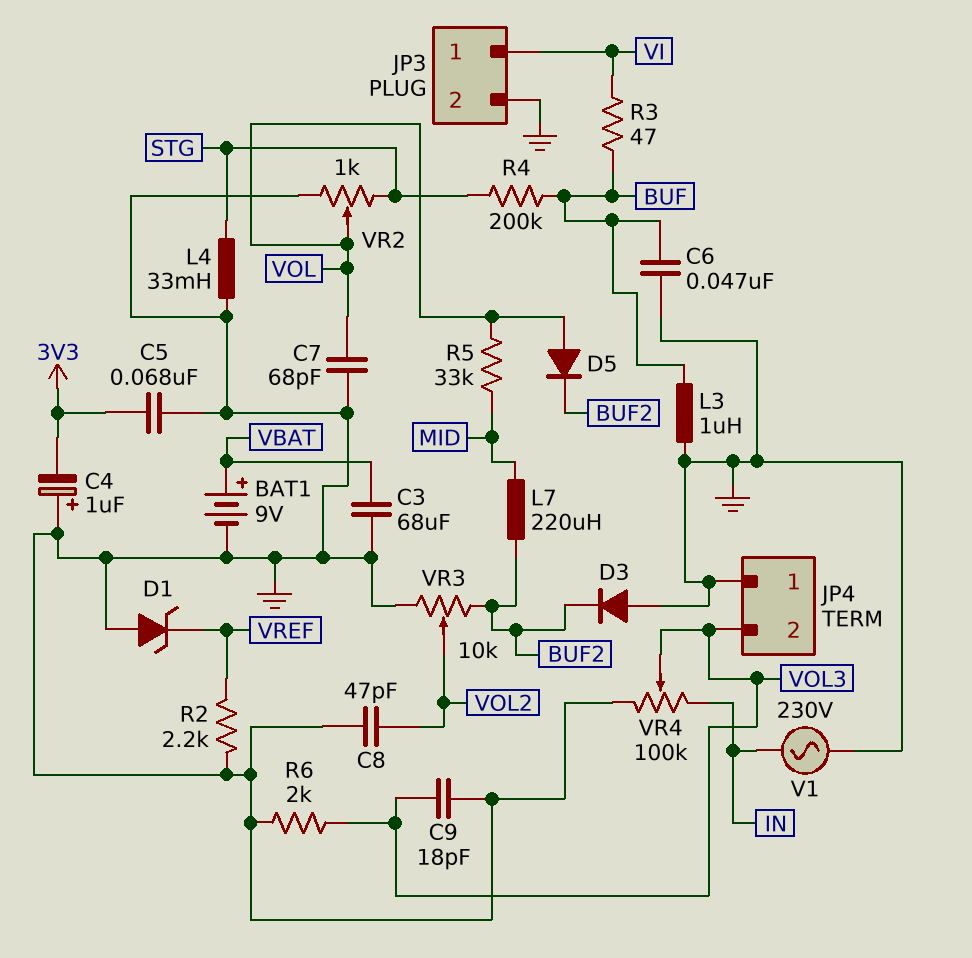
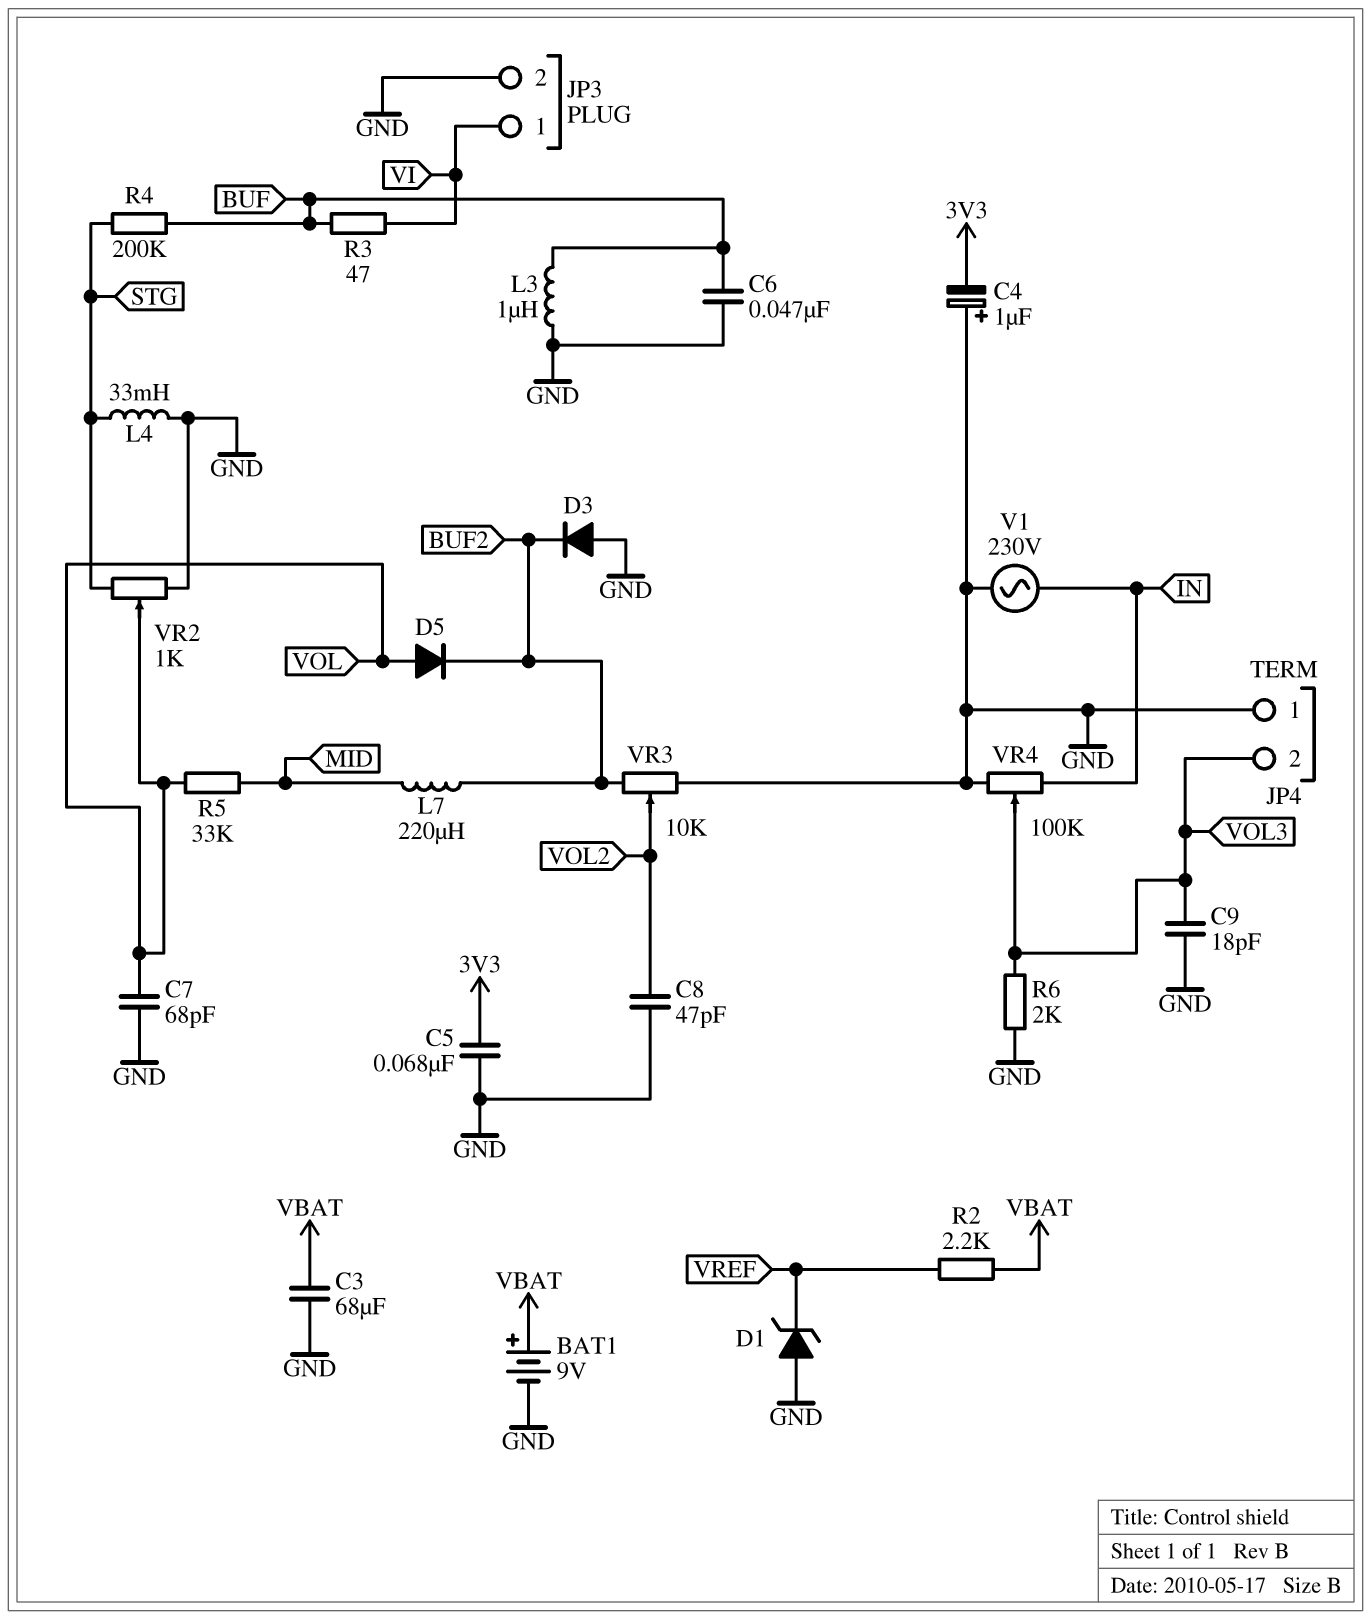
R2: 2.2k (GND, VREF) -> 2.2k (VBAT, VREF)

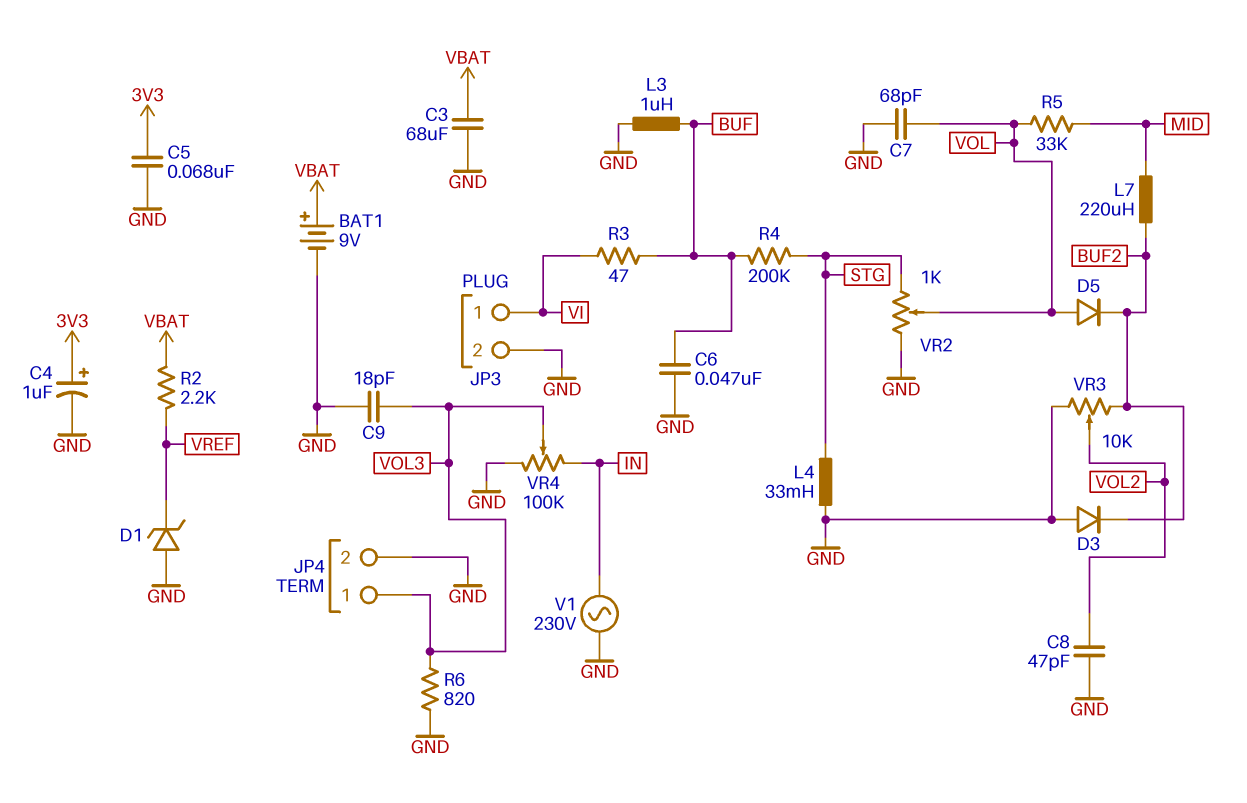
C4: 1uF (plus GND, minus 3V3) -> 1uF (plus 3V3, minus GND)
JP4 pin 1: GND -> VOL3
JP4 pin 2: VOL3 -> GND
R6: 2k (GND, VOL3) -> 820 (GND, VOL3)

